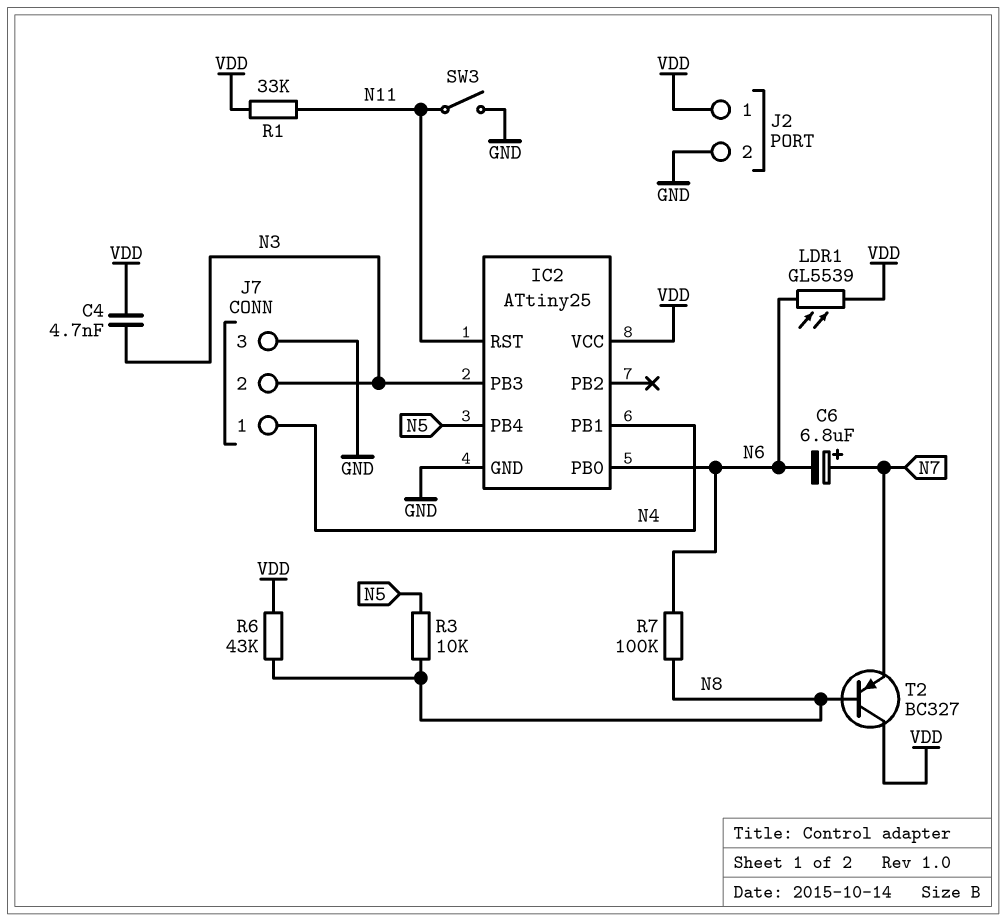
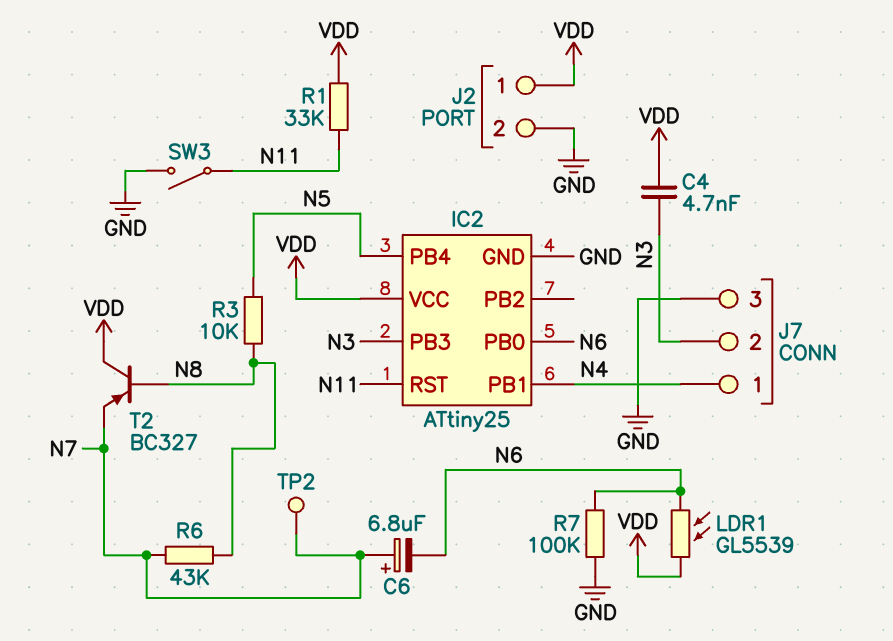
R6: 43k (N8, VDD) -> 43k (N7, N8)
R7: 100k (N6, N8) -> 100k (GND, N6)
TP2: none -> test point (N7)

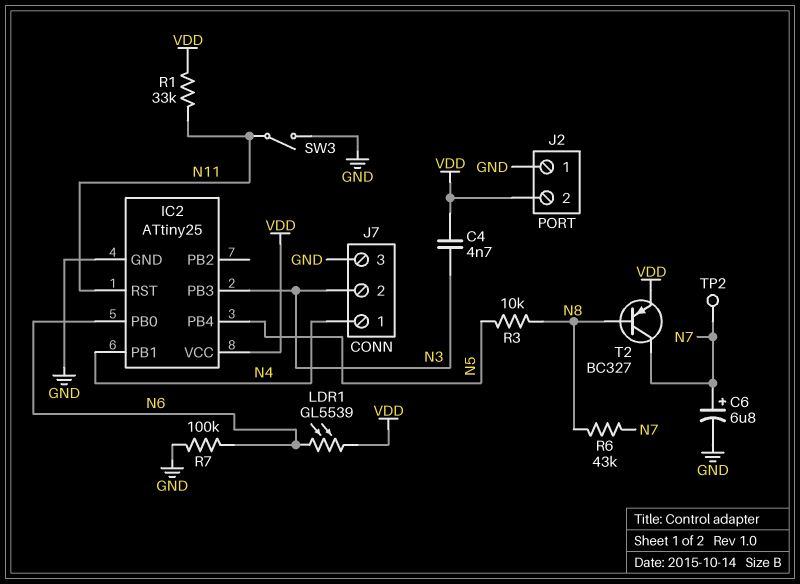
C6: 6.8uF (plus N7, minus N6) -> 6.8uF (plus N7, minus GND)
J2 pin 1: VDD -> GND
J2 pin 2: GND -> VDD
T2: PNP BC327 (B N8, C VDD, E N7) -> PNP BC327 (B N8, C N7, E VDD)

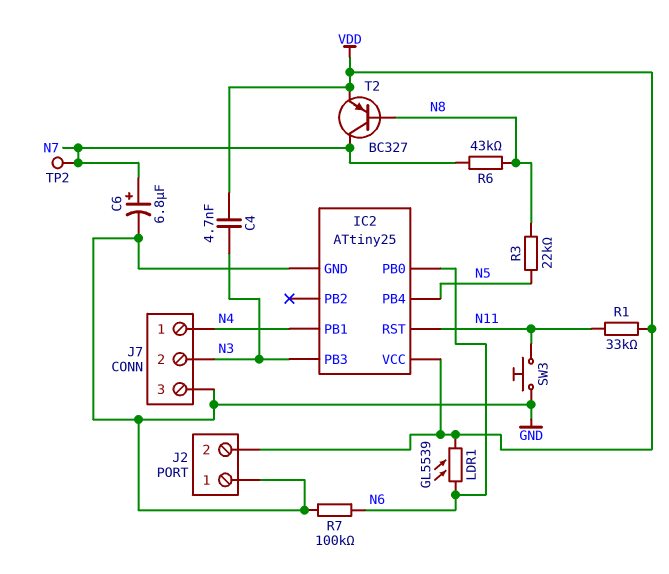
R3: 10k (N5, N8) -> 22k (N5, N8)
SW3: switch (GND, N11) -> button (GND, N11)

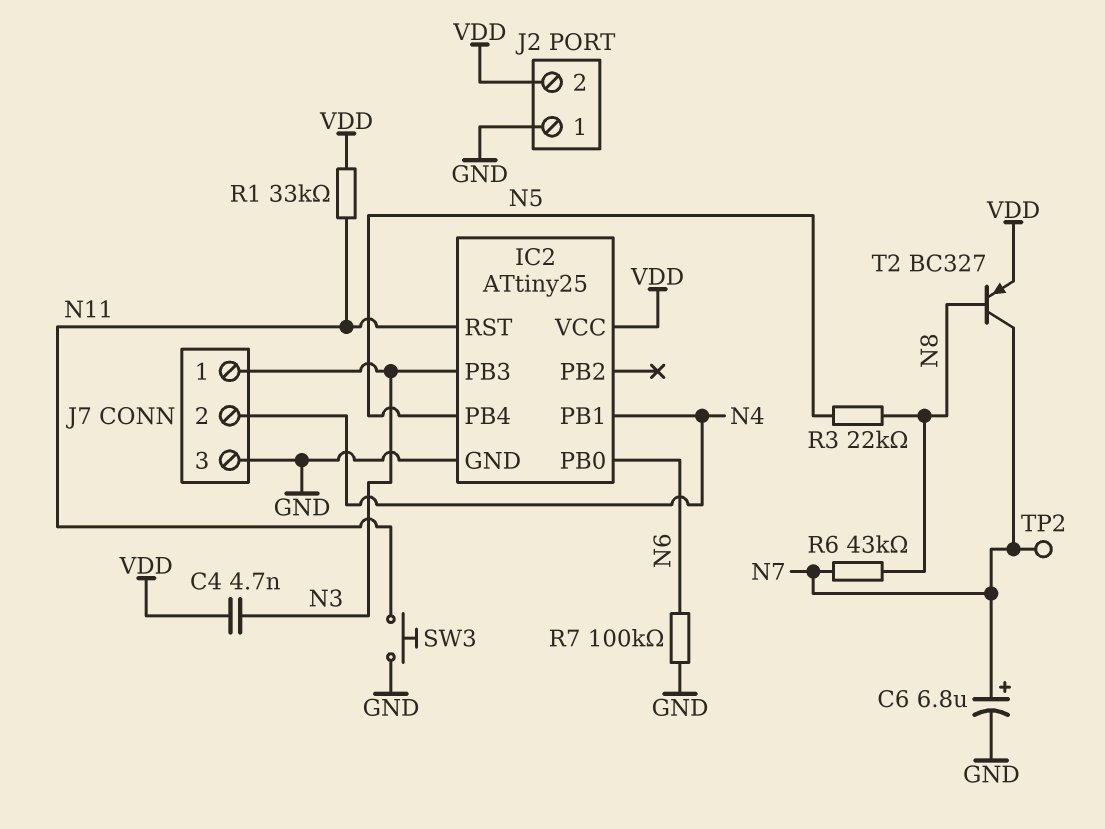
J7 pin 1: N4 -> N3
J7 pin 2: N3 -> N4
LDR1: GL5539 (N6, VDD) -> none

